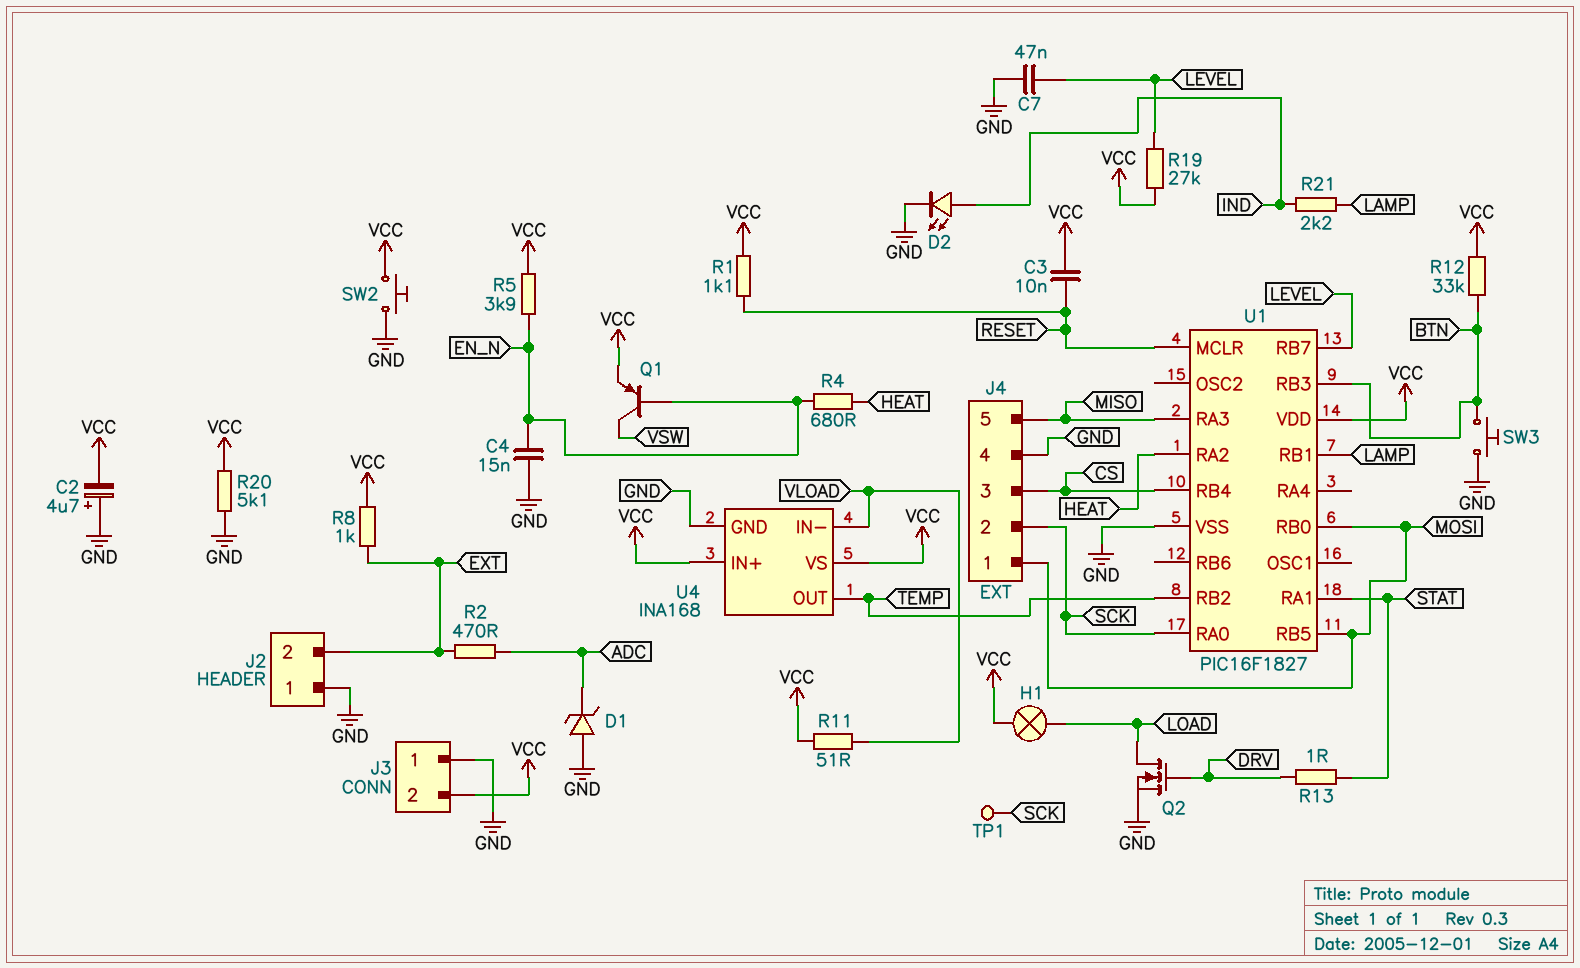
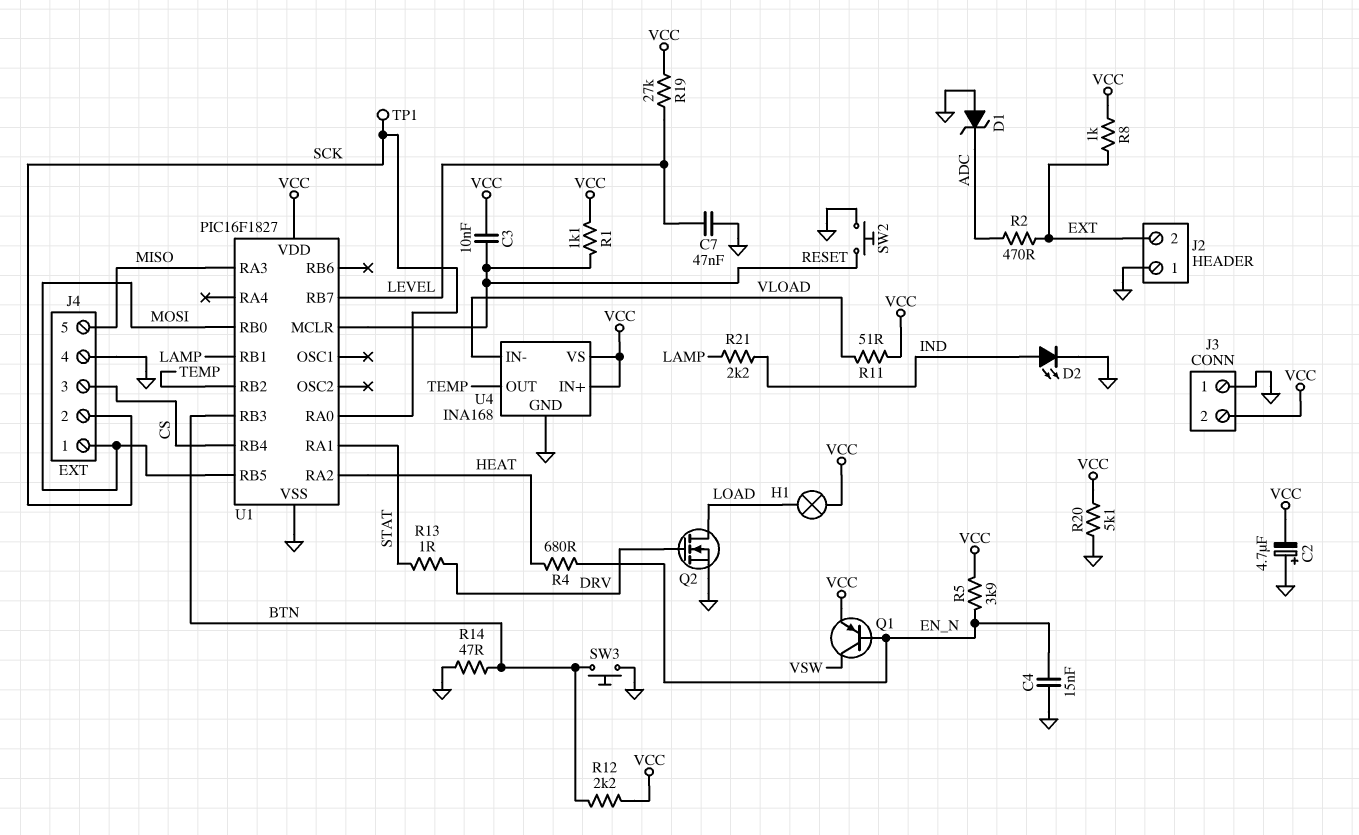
R12: 33k (BTN, VCC) -> 2.2k (BTN, VCC)
R14: none -> 47 (BTN, GND)
SW2: button (GND, VCC) -> button (GND, RESET)

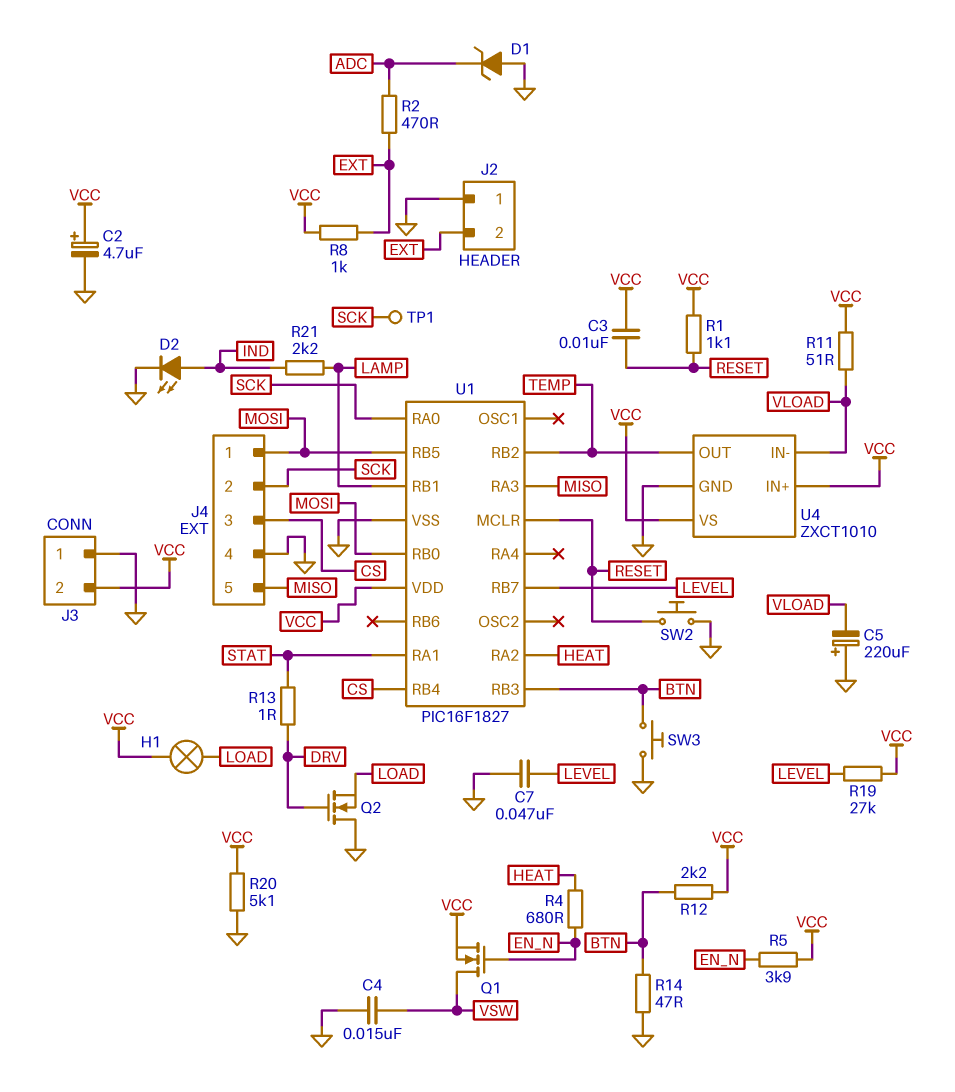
C2: 4.7uF (plus GND, minus VCC) -> 4.7uF (plus VCC, minus GND)
C4: 15nF (EN_N, GND) -> 15nF (GND, VSW)
C5: none -> 220uF (plus GND, minus VLOAD)
Q1: PNP (B EN_N, C VSW, E VCC) -> NMOS (G EN_N, D VSW, S VCC)
Q2: NMOS (G DRV, D LOAD, S GND) -> NMOS (G DRV, D GND, S LOAD)
U4: INA168 -> ZXCT1010

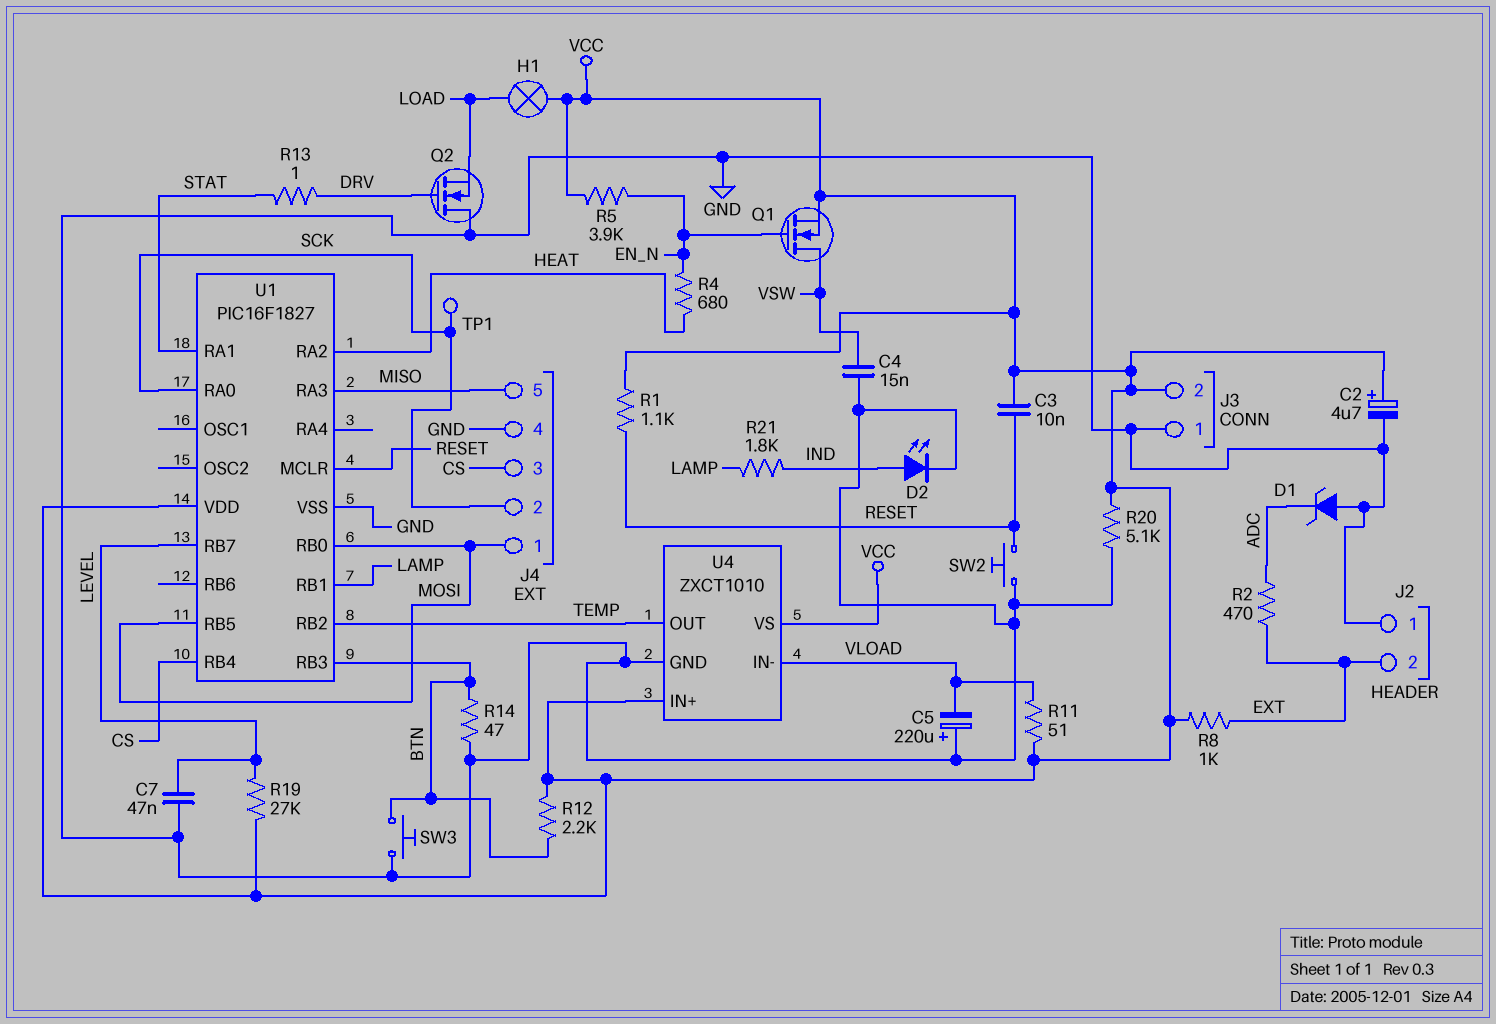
R21: 2.2k (IND, LAMP) -> 1.8k (IND, LAMP)

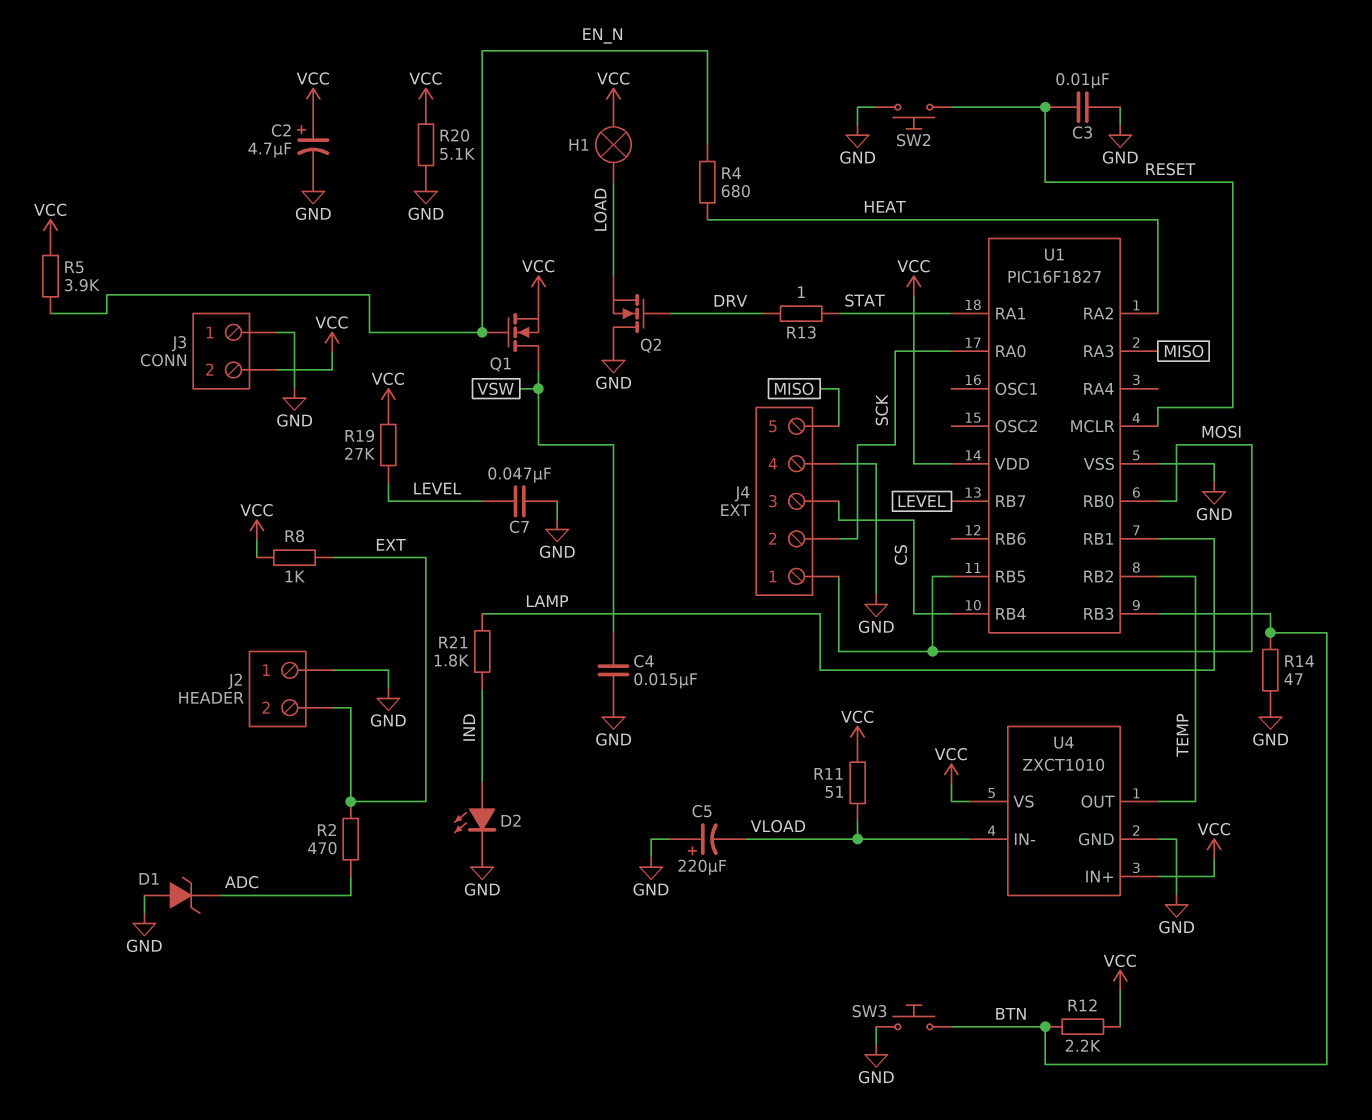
C3: 10nF (RESET, VCC) -> 10nF (GND, RESET)
R1: 1.1k (RESET, VCC) -> none
TP1: test point (SCK) -> none

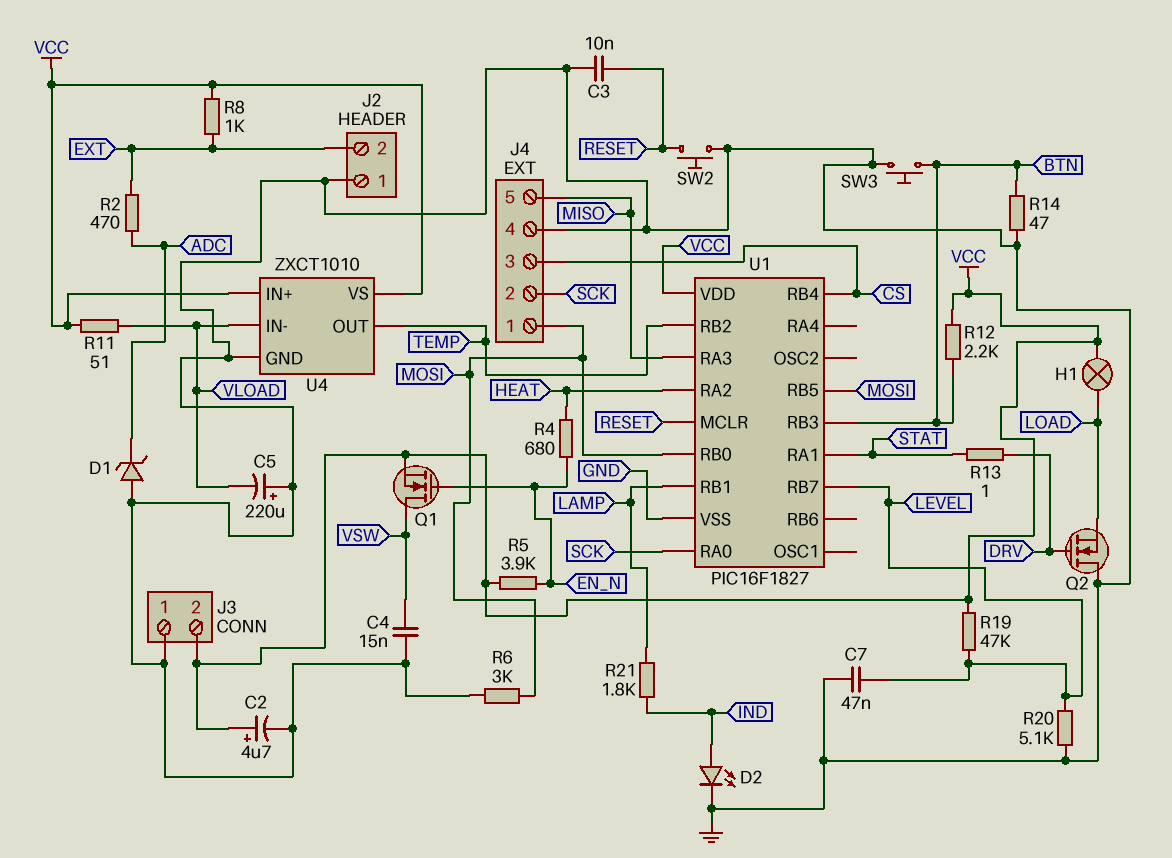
R6: none -> 3k (GND, MOSI)
R19: 27k (LEVEL, VCC) -> 47k (LEVEL, VCC)
R20: 5.1k (GND, VCC) -> 5.1k (GND, LEVEL)

